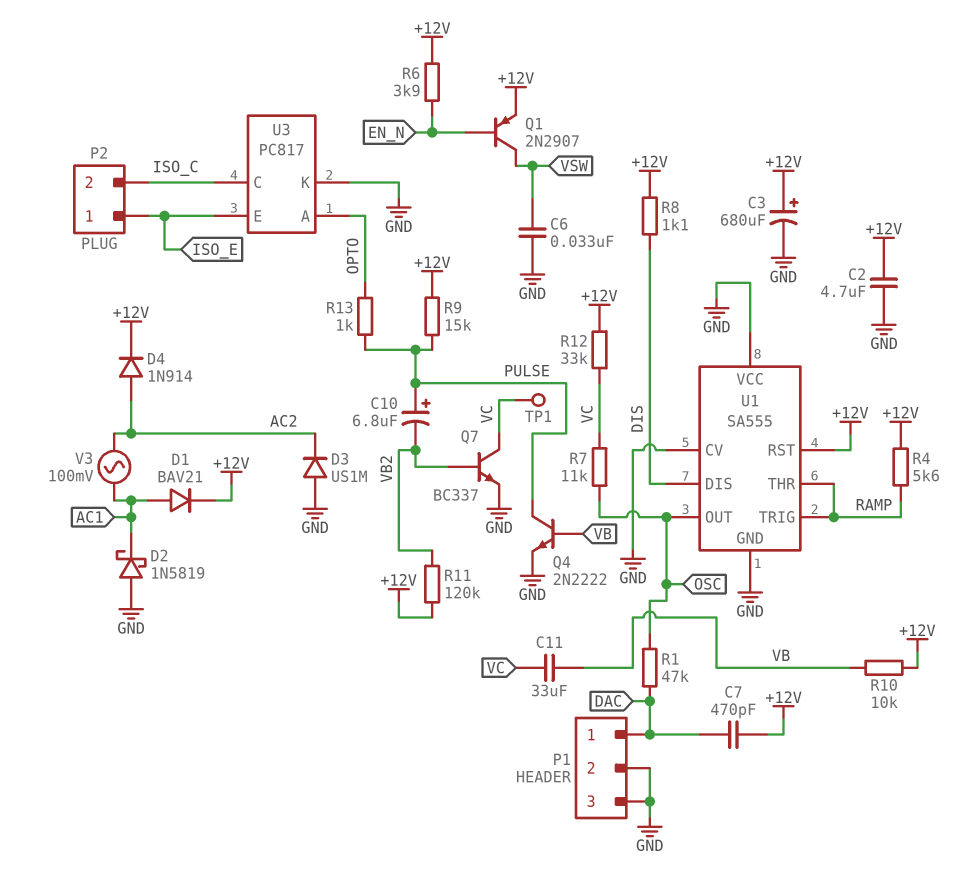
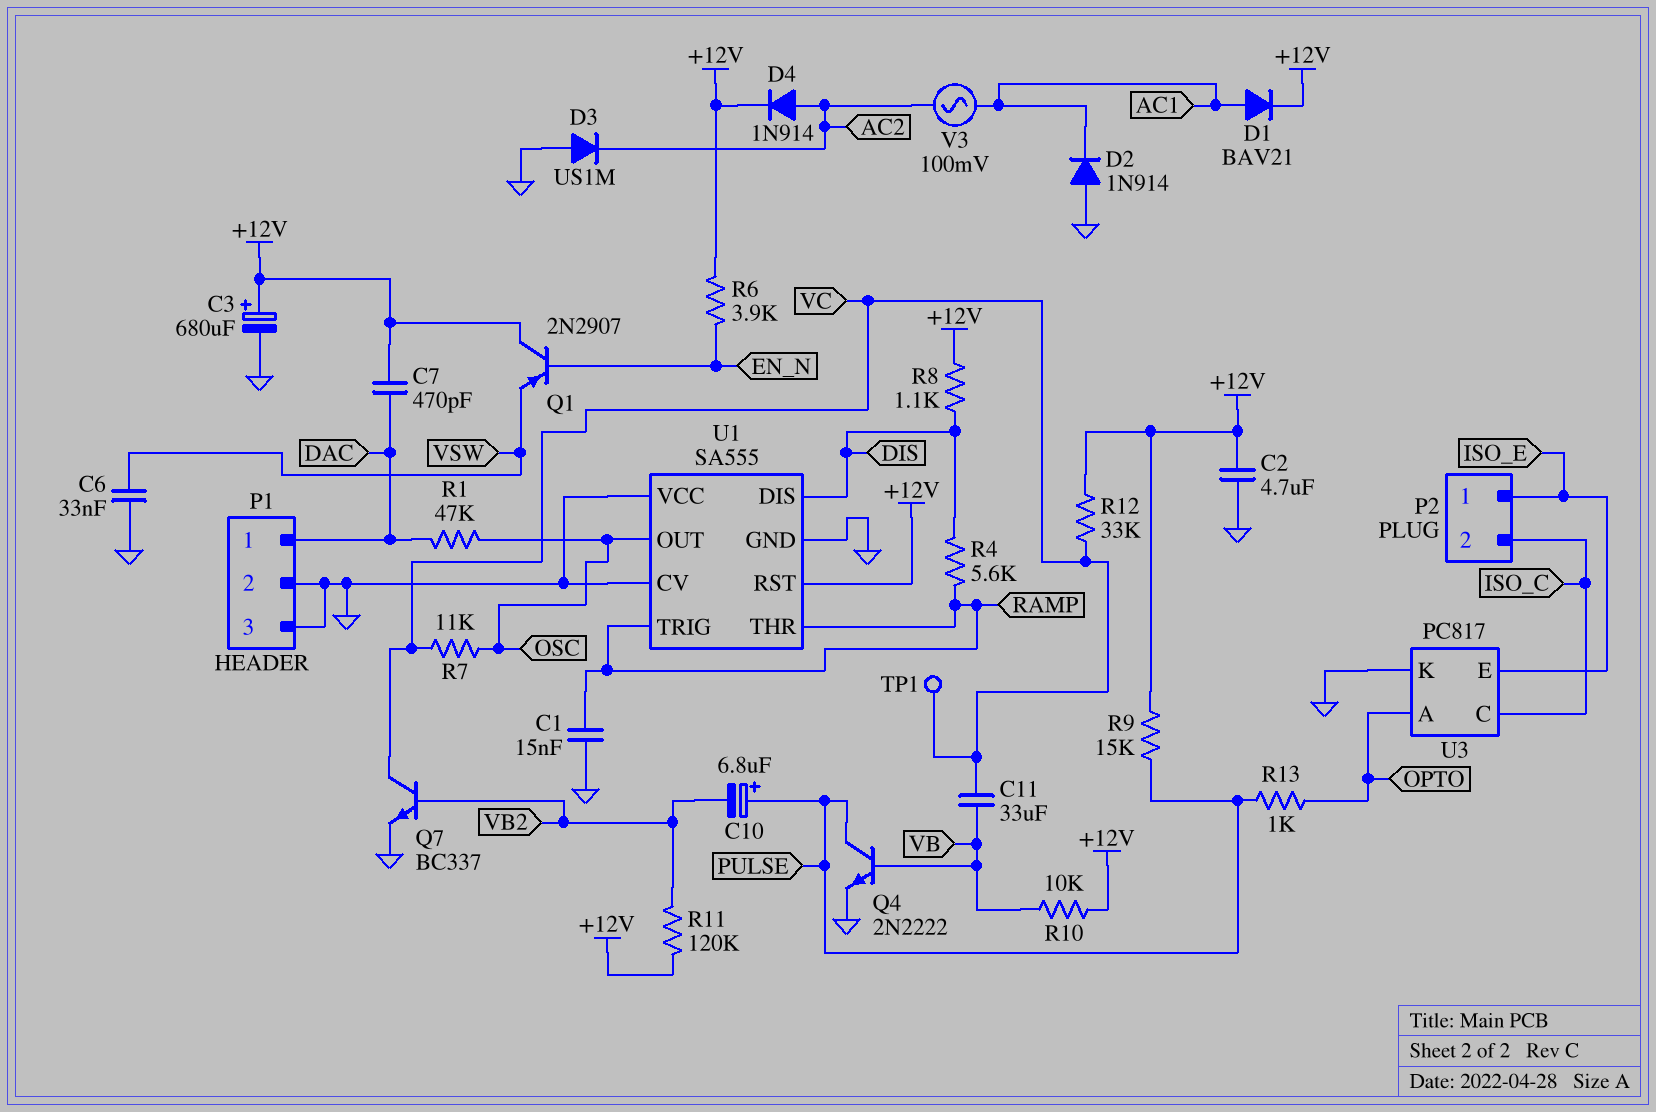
C1: none -> 15nF (GND, RAMP)
D2: schottky 1N5819 (A GND, K AC1) -> diode 1N914 (A GND, K AC1)
Q1: PNP 2N2907 (B EN_N, C VSW, E +12V) -> PNP 2N2907 (B EN_N, C +12V, E VSW)
R4: 5.6k (+12V, RAMP) -> 5.6k (DIS, RAMP)

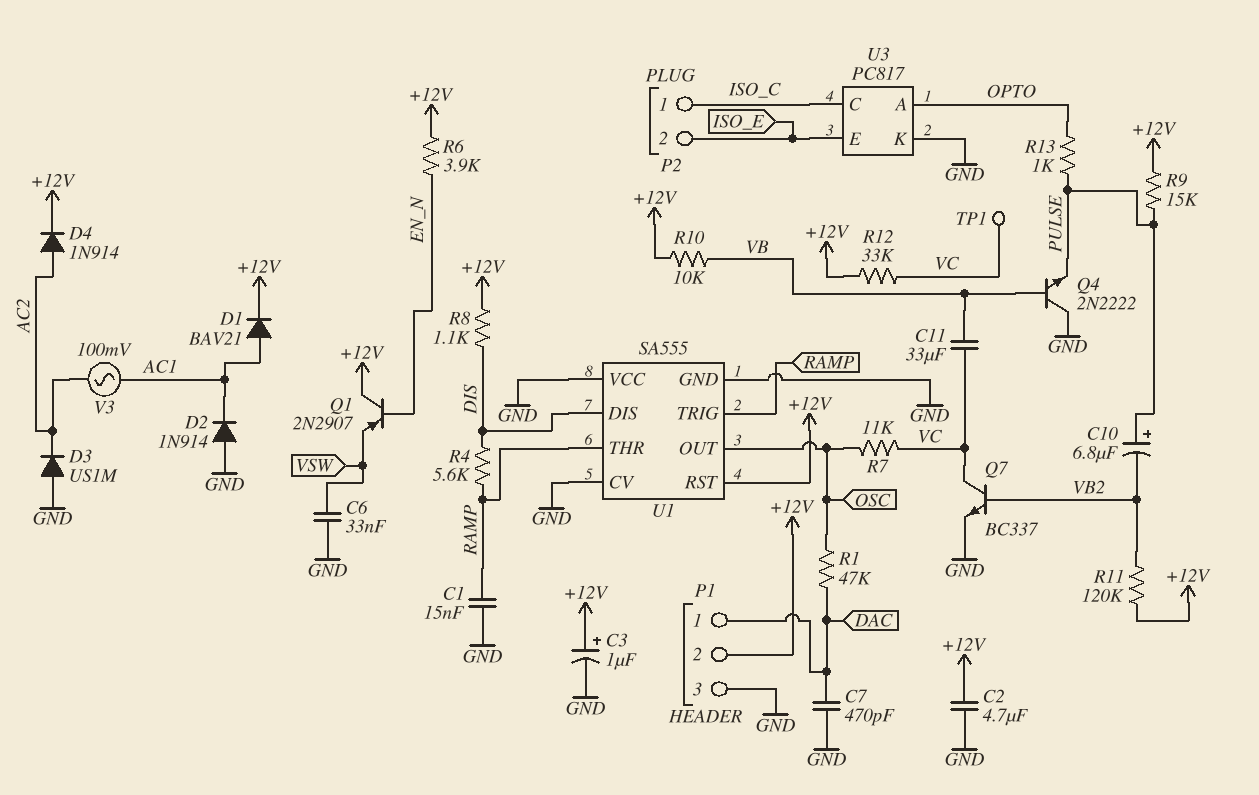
C3: 680uF (plus +12V, minus GND) -> 1uF (plus +12V, minus GND)
C7: 470pF (+12V, DAC) -> 470pF (DAC, GND)
P1 pin 2: GND -> +12V
P2 pin 1: ISO_E -> ISO_C
P2 pin 2: ISO_C -> ISO_E
Q4: NPN 2N2222 (B VB, C PULSE, E GND) -> NPN 2N2222 (B VB, C GND, E PULSE)

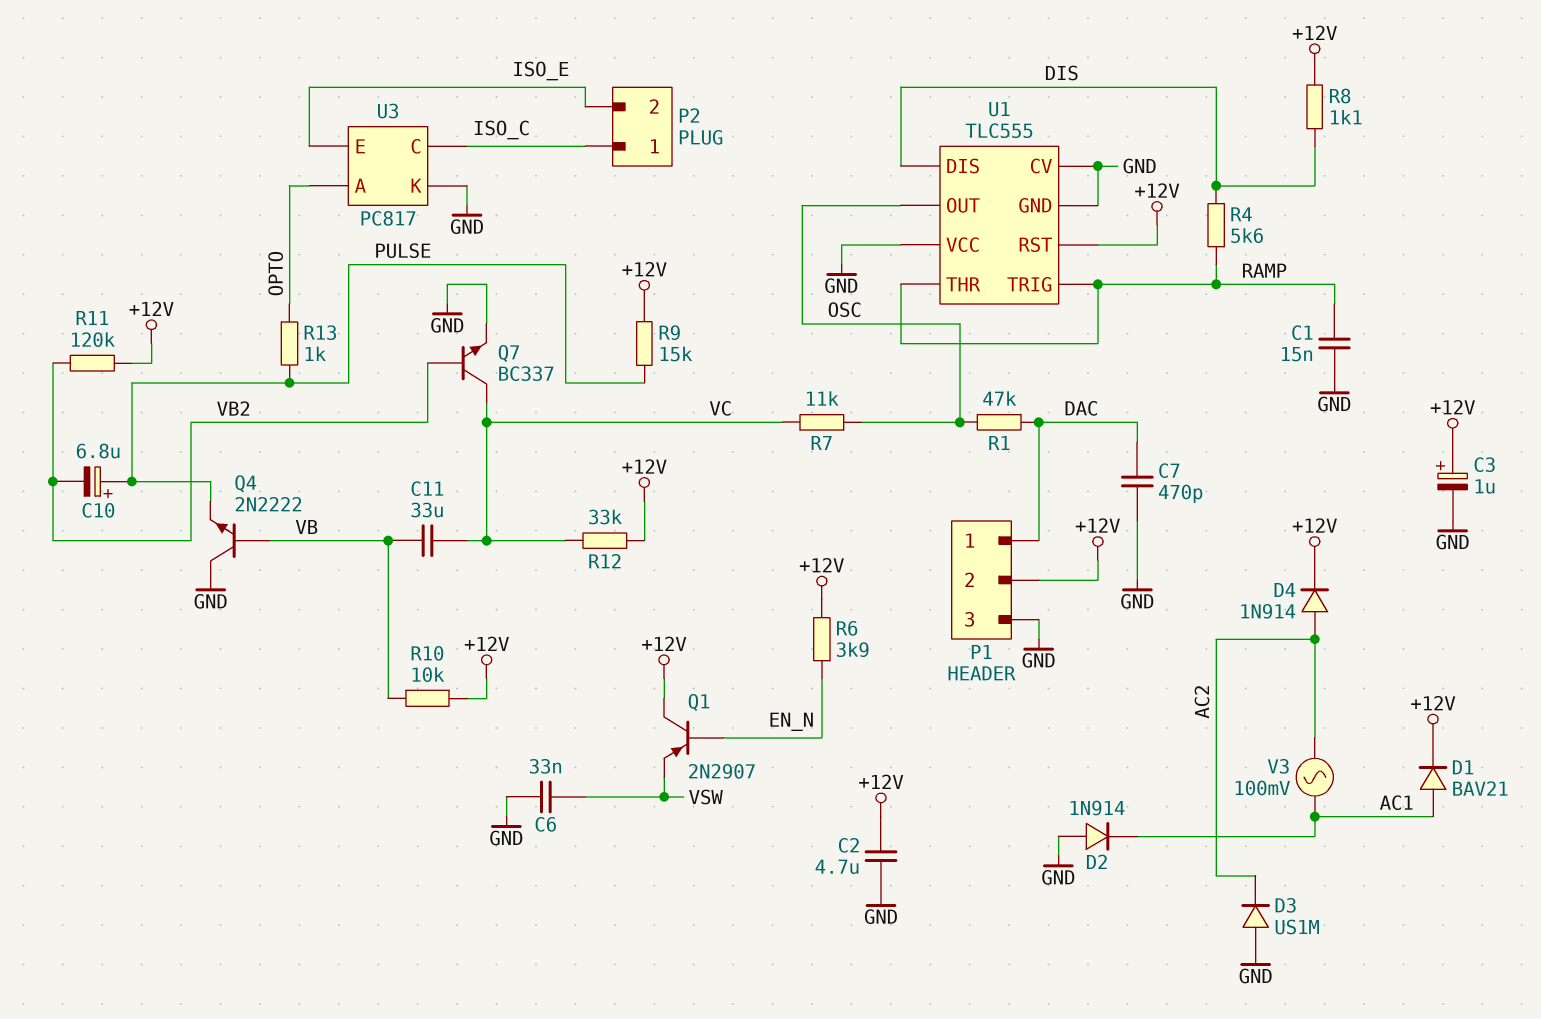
TP1: test point (VC) -> none
U1: SA555 -> TLC555

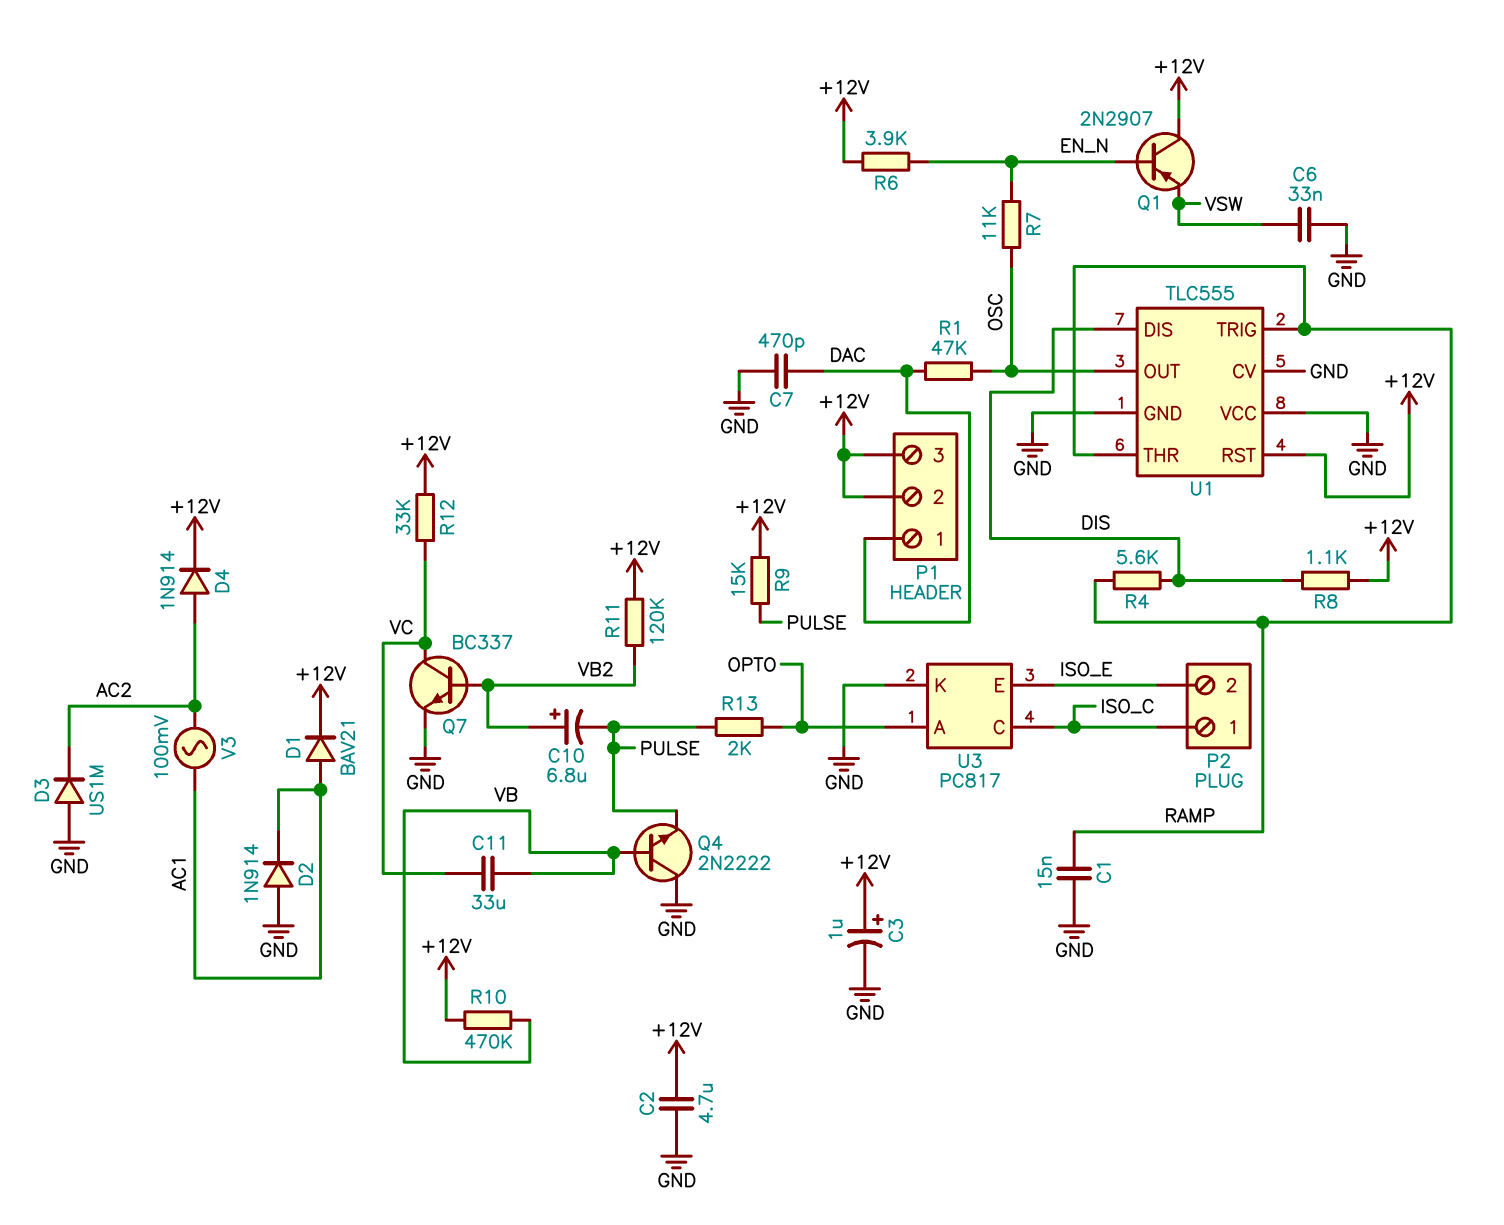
C10: 6.8uF (plus PULSE, minus VB2) -> 6.8uF (plus VB2, minus PULSE)
P1 pin 3: GND -> +12V
R7: 11k (OSC, VC) -> 11k (EN_N, OSC)
R10: 10k (+12V, VB) -> 470k (+12V, VB)
R13: 1k (OPTO, PULSE) -> 2k (OPTO, PULSE)

